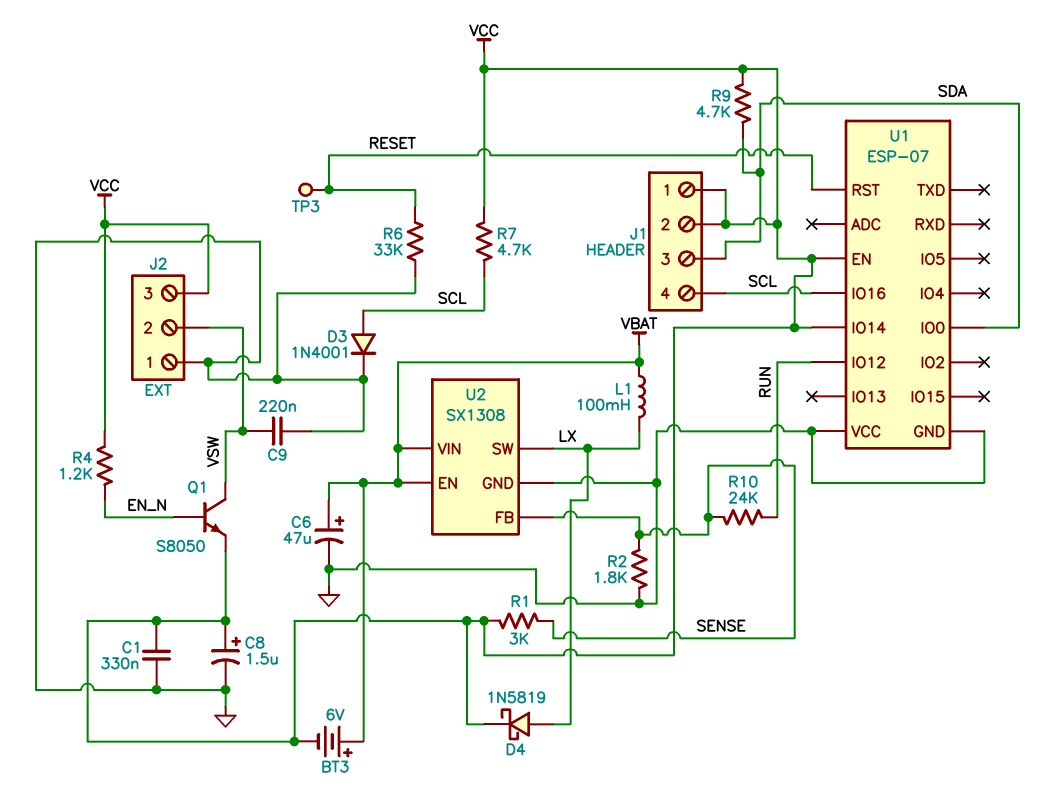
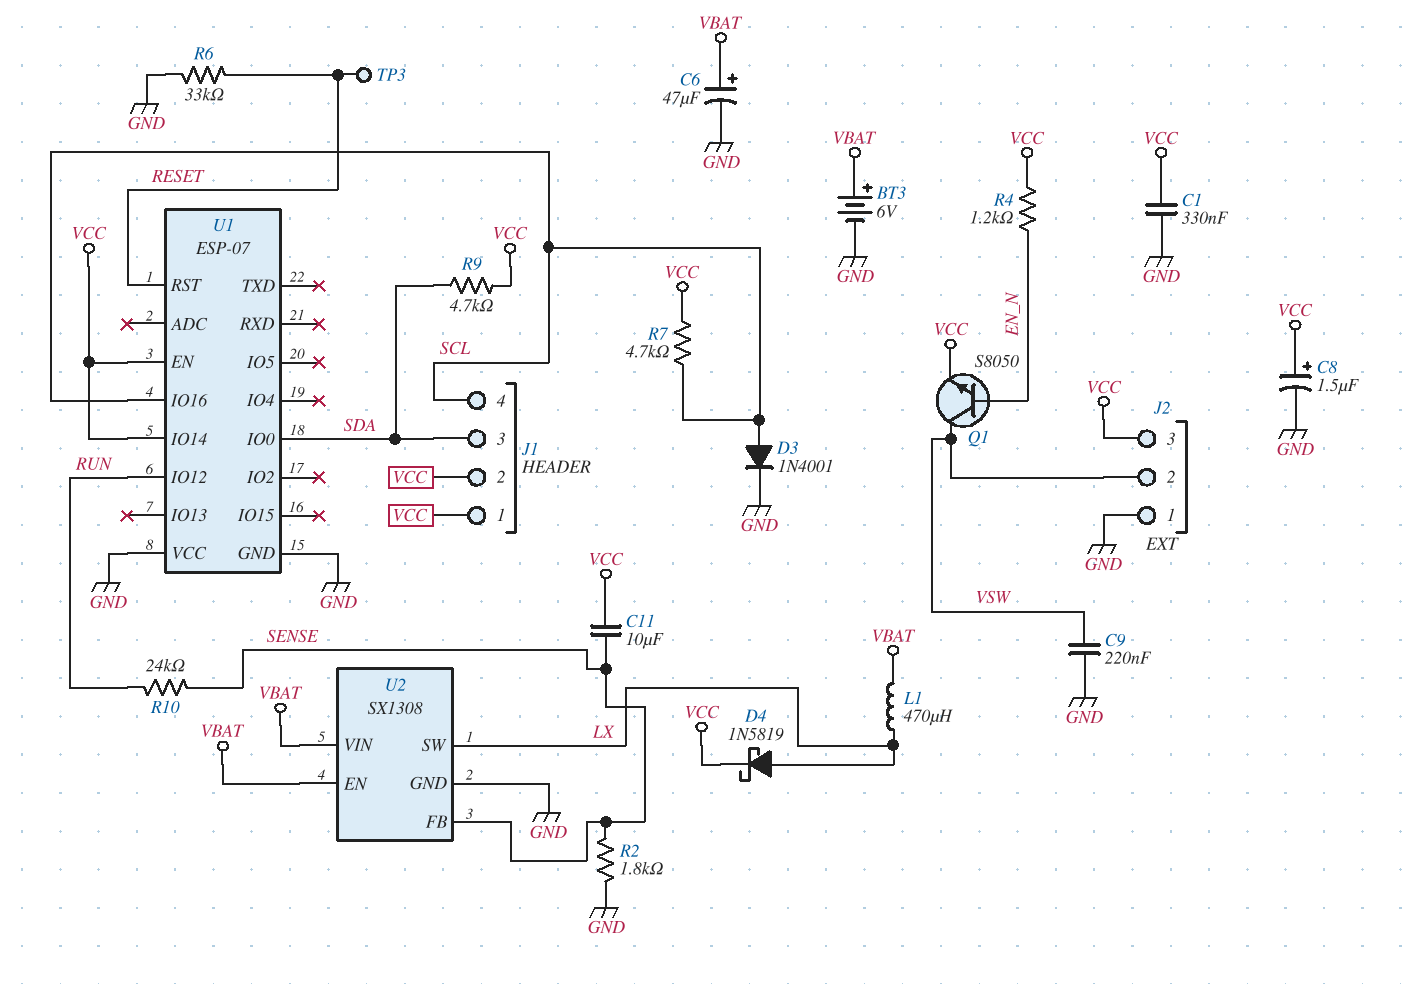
BT3: 6V (plus VBAT, minus VCC) -> 6V (plus VBAT, minus GND)
C11: none -> 10uF (SENSE, VCC)
L1: 100mH (LX, VBAT) -> 470uH (LX, VBAT)
R1: 3k (SENSE, VCC) -> none

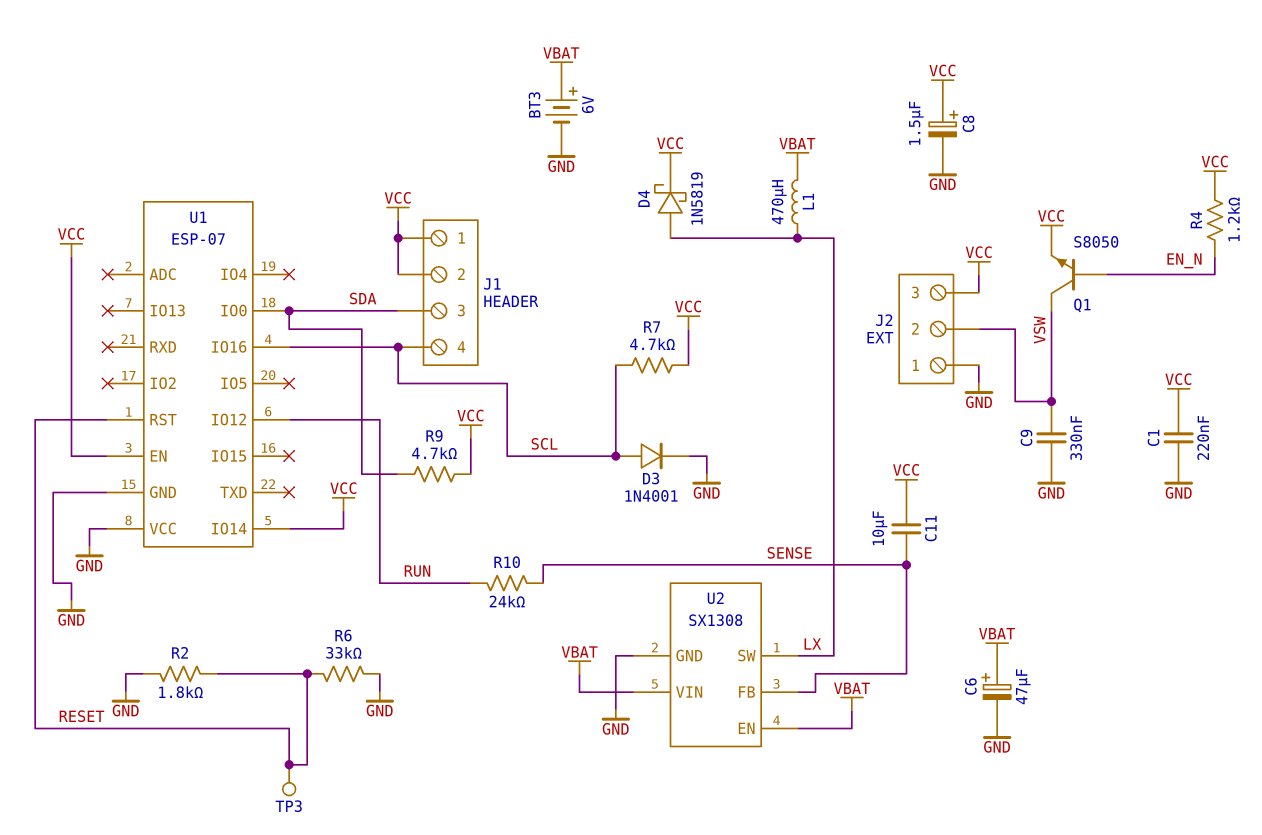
C1: 330nF (GND, VCC) -> 220nF (GND, VCC)
C9: 220nF (GND, VSW) -> 330nF (GND, VSW)
R2: 1.8k (GND, SENSE) -> 1.8k (GND, RESET)

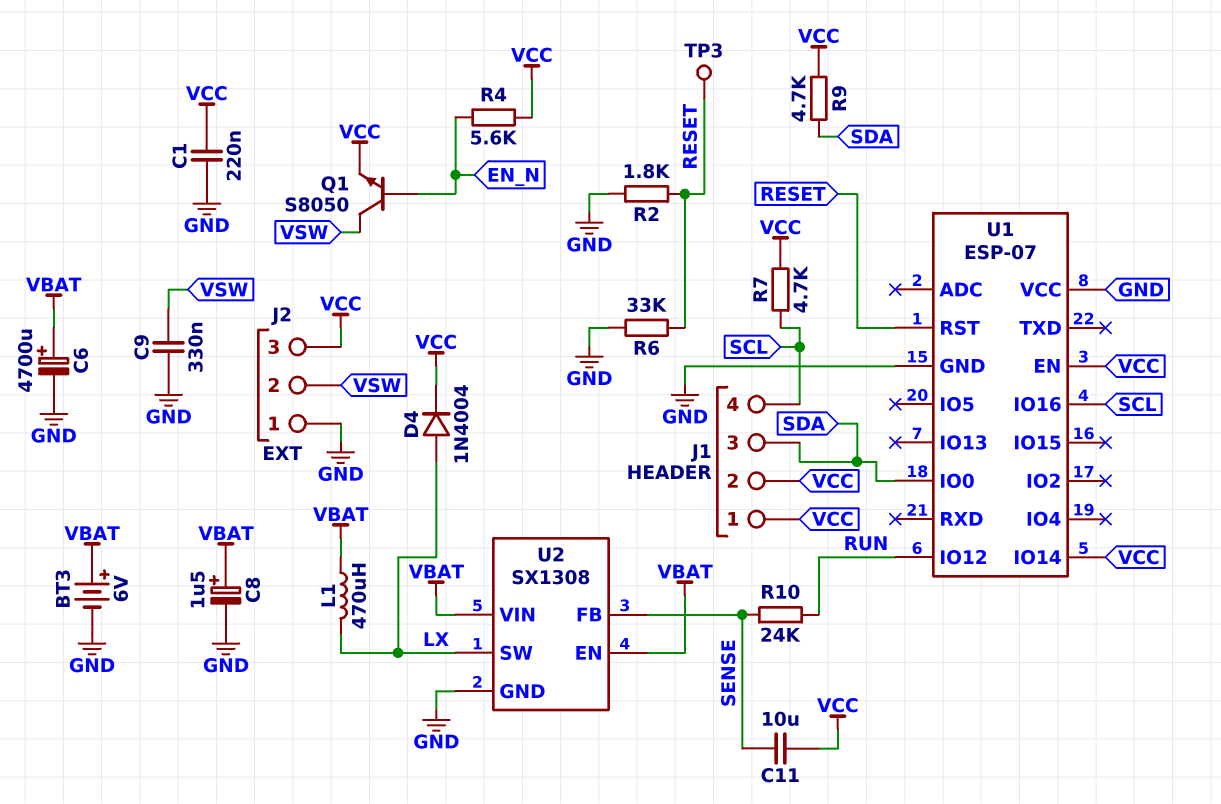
C6: 47uF (plus VBAT, minus GND) -> 4700uF (plus VBAT, minus GND)
C8: 1.5uF (plus VCC, minus GND) -> 1.5uF (plus VBAT, minus GND)
D3: diode 1N4001 (A SCL, K GND) -> none
D4: schottky 1N5819 (A LX, K VCC) -> diode 1N4004 (A LX, K VCC)
R4: 1.2k (EN_N, VCC) -> 5.6k (EN_N, VCC)

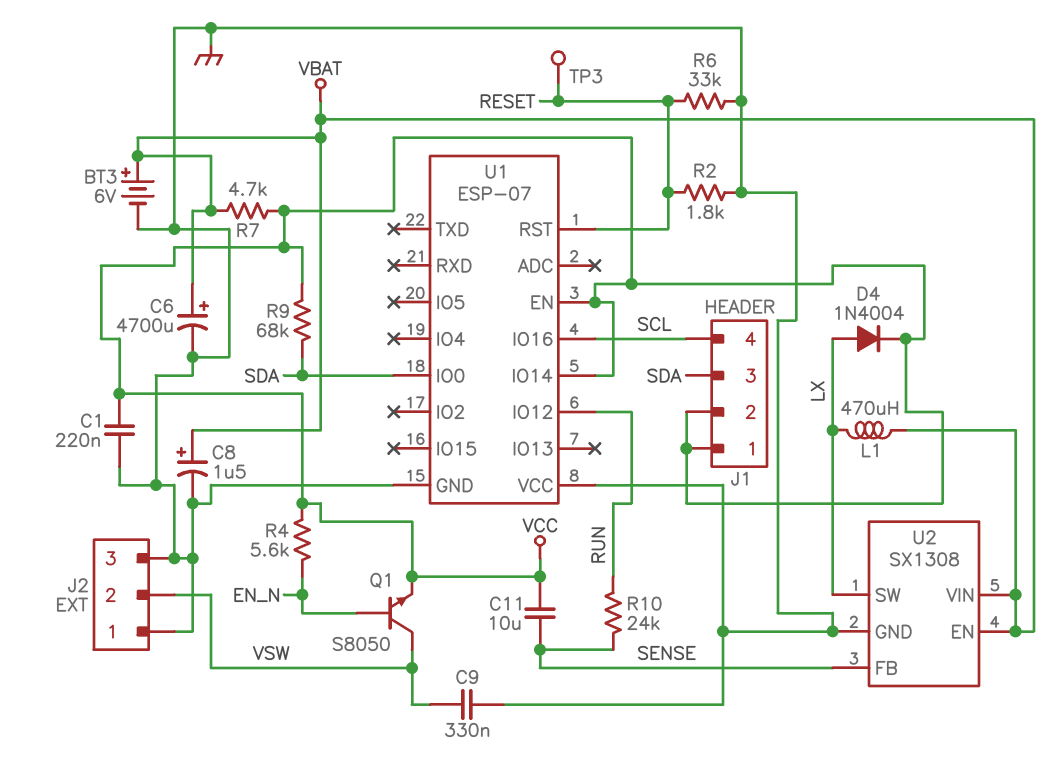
J2 pin 3: VCC -> GND
R7: 4.7k (SCL, VCC) -> 4.7k (VBAT, VCC)
R9: 4.7k (SDA, VCC) -> 68k (SDA, VCC)

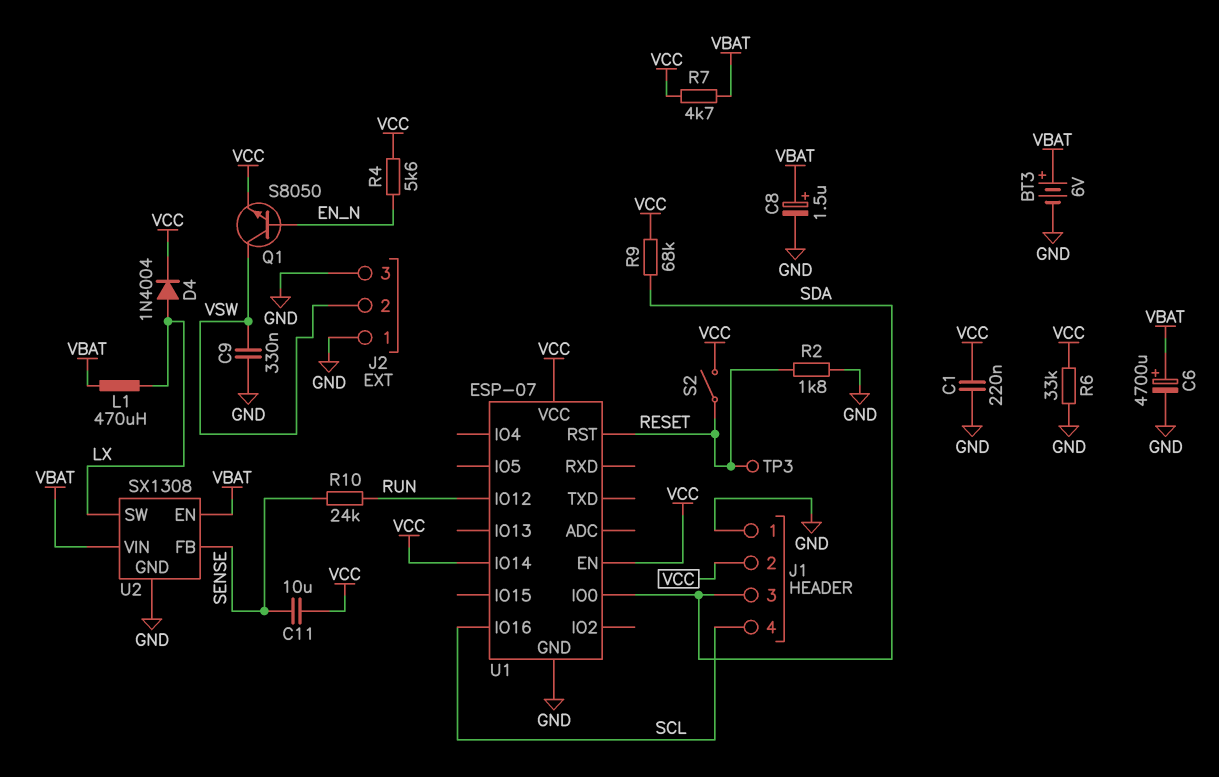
J1 pin 1: VCC -> GND
R6: 33k (GND, RESET) -> 33k (GND, VCC)
S2: none -> switch (RESET, VCC)
U1 pin VCC: GND -> VCC

